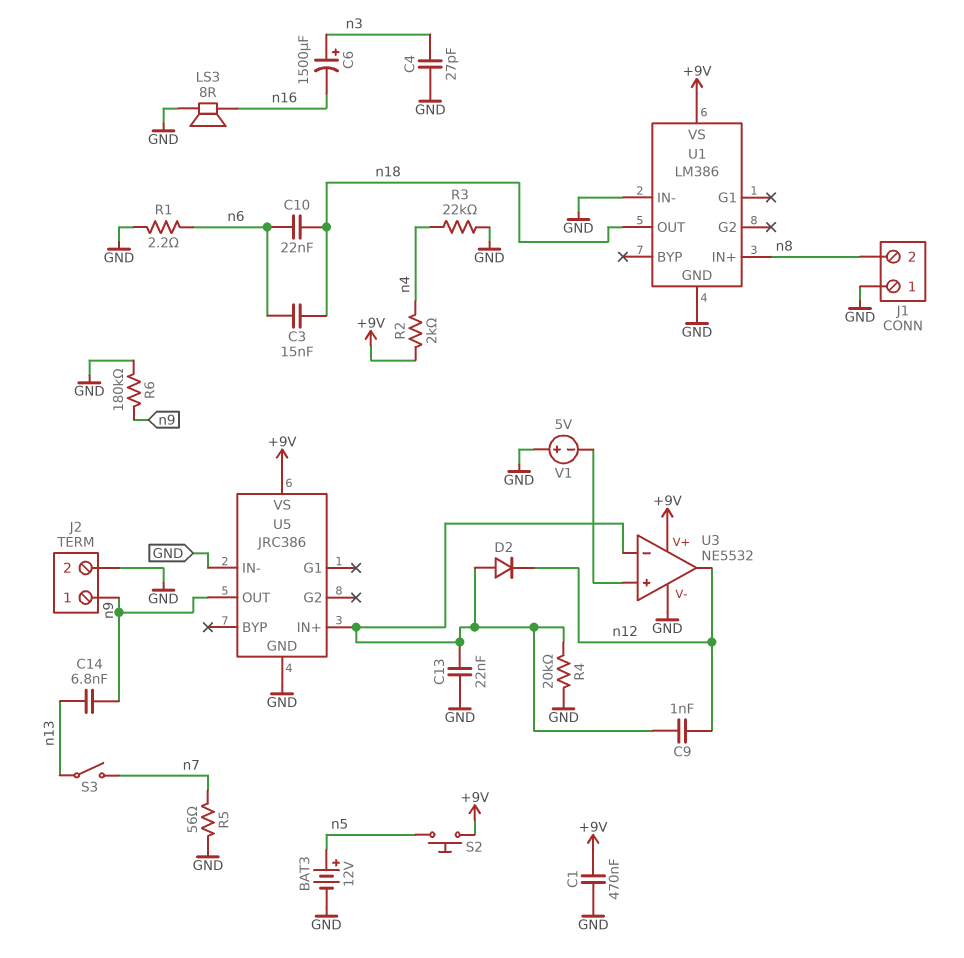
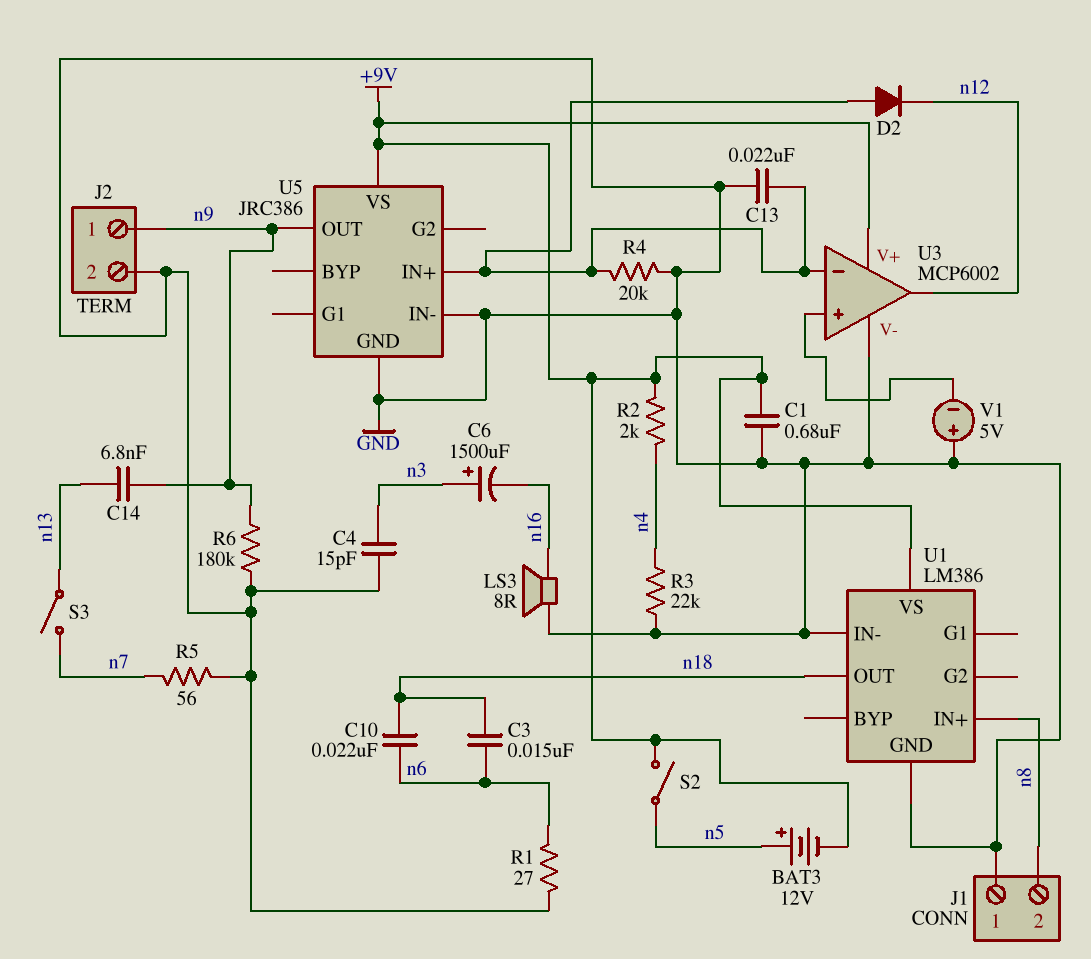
BAT3: 12V (plus n5, minus GND) -> 12V (plus n5, minus +9V)
C1: 470nF (+9V, GND) -> 680nF (+9V, GND)
C4: 27pF (GND, n3) -> 15pF (GND, n3)
C9: 1nF (U3/in-, n12) -> none
R1: 2.2 (GND, n6) -> 27 (GND, n6)
S2: button (+9V, n5) -> switch (+9V, n5)
U3: NE5532 -> MCP6002

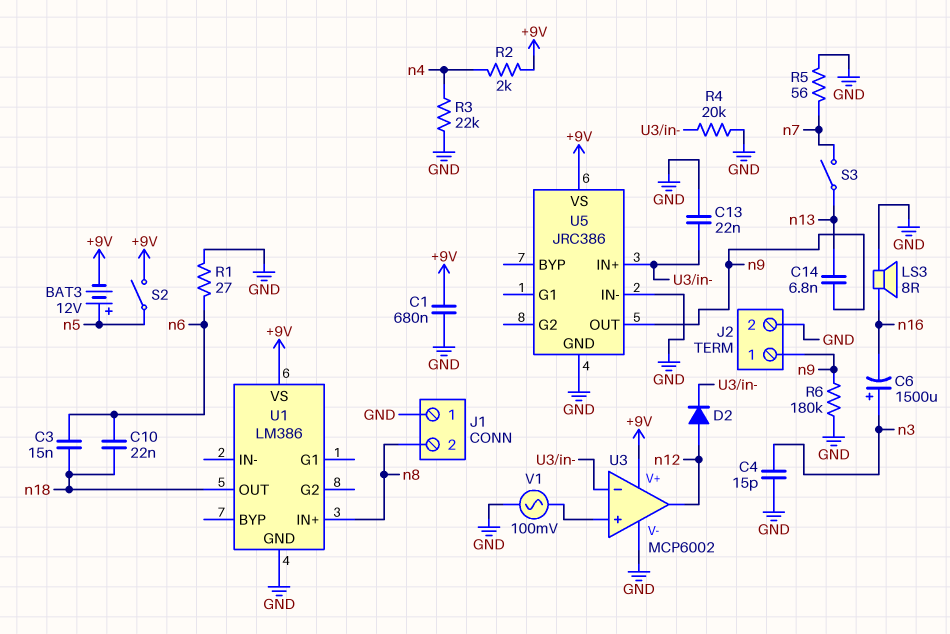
D2: diode (A U3/in-, K n12) -> diode (A n12, K U3/in-)
U1 pin IN-: GND -> none
V1: 5V (plus GND, minus U3/in+) -> AC 100mV (GND, U3/in+)

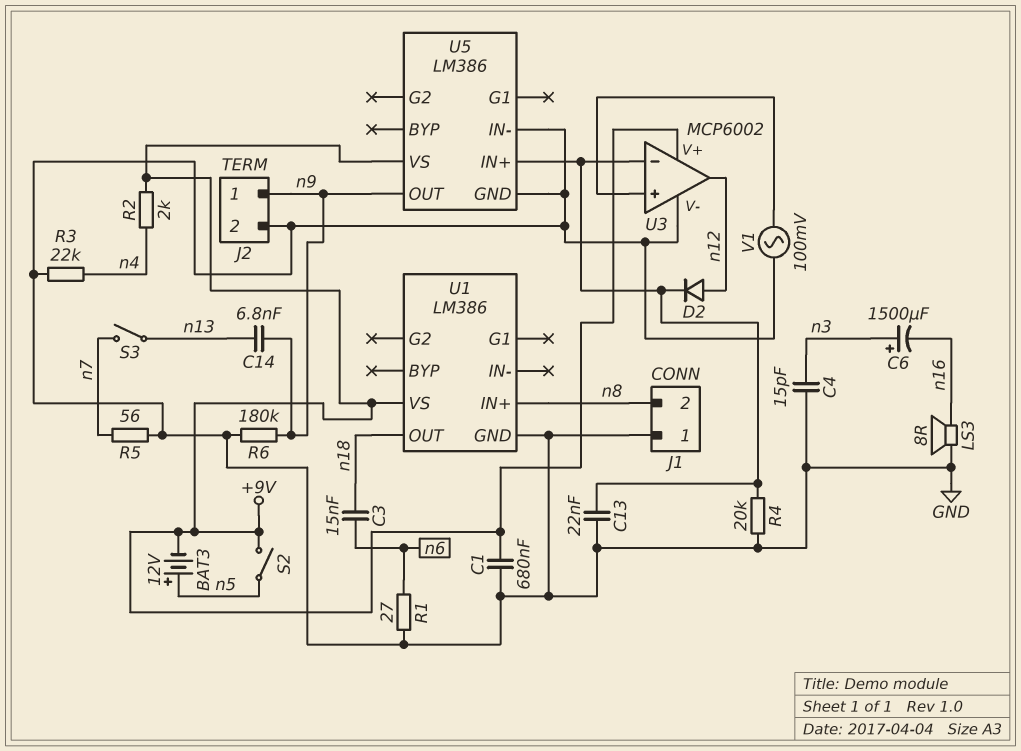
C10: 22nF (n6, n18) -> none
U5: JRC386 -> LM386

